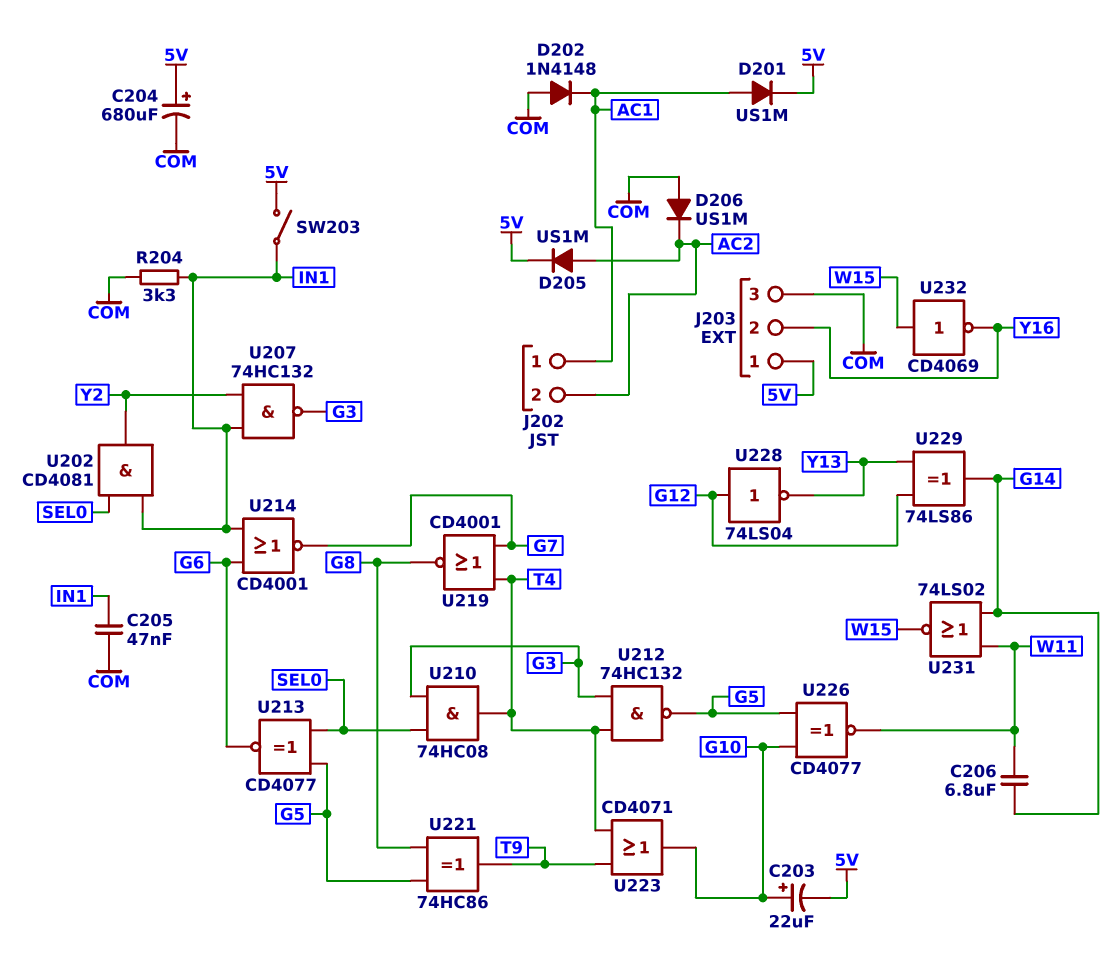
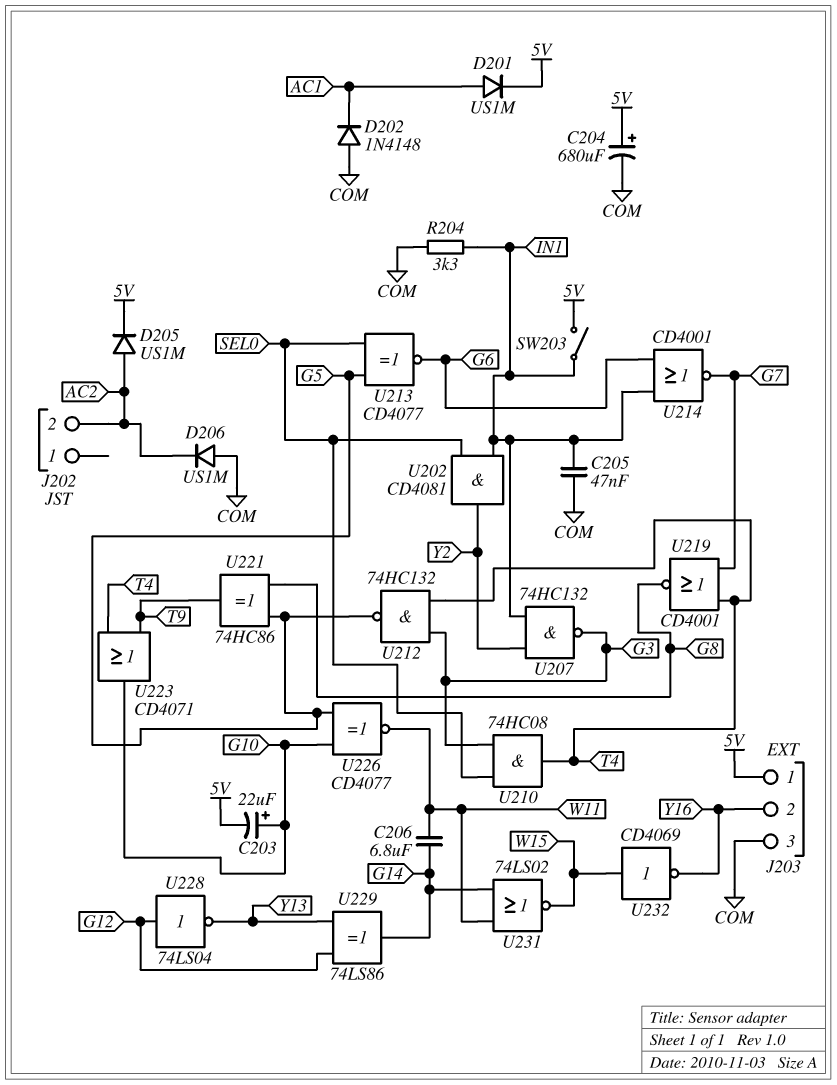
J202 pin 1: AC1 -> none

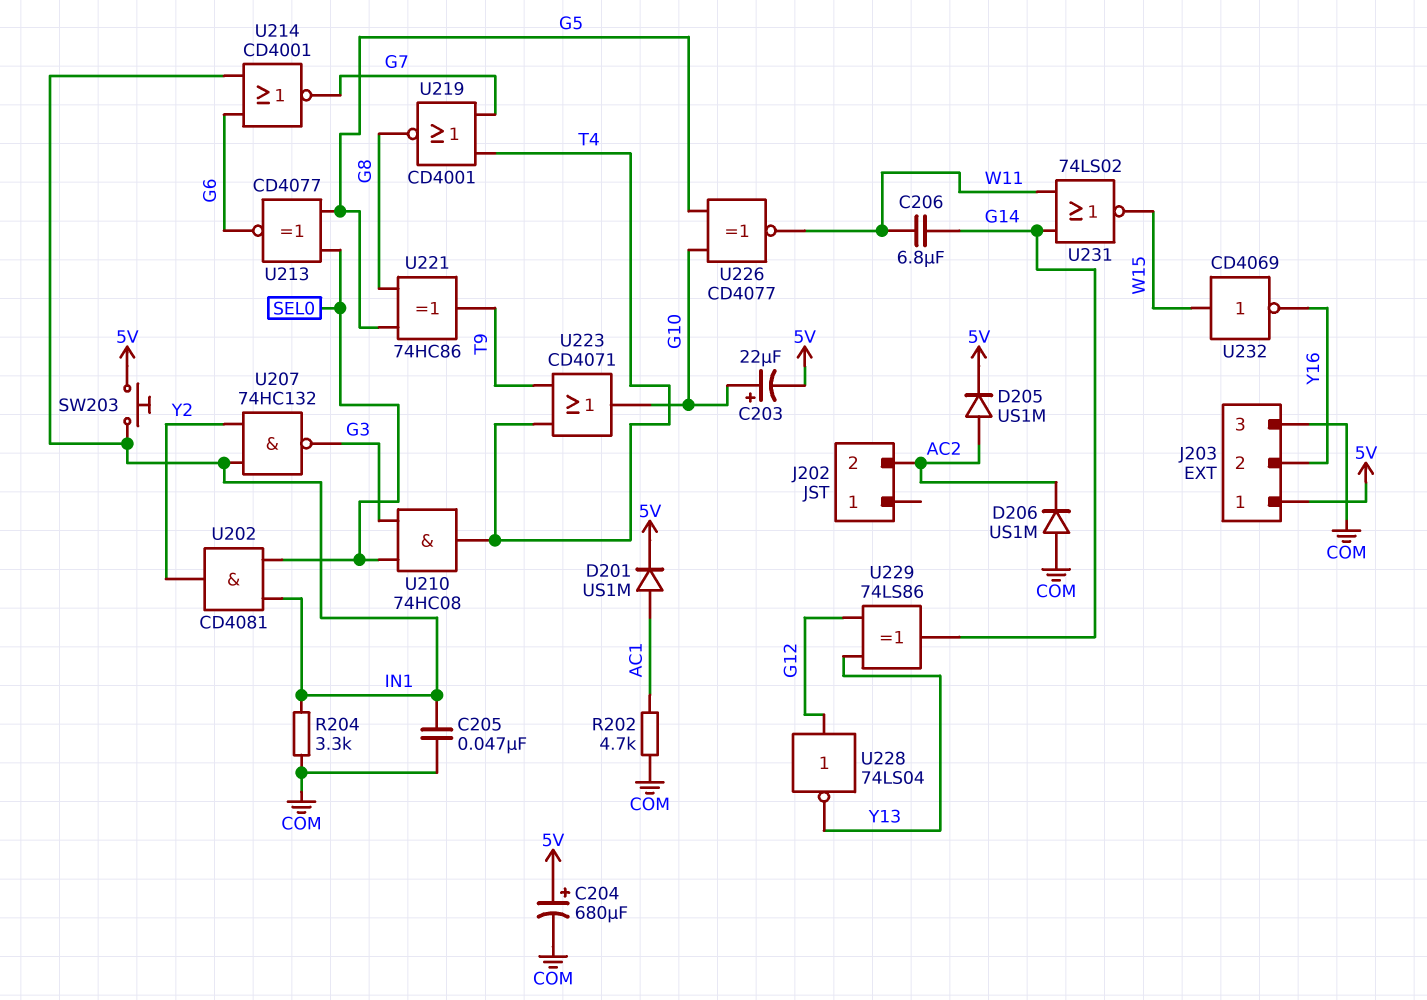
D202: diode 1N4148 (A COM, K AC1) -> none
R202: none -> 4.7k (AC1, COM)
SW203: switch (5V, IN1) -> button (5V, IN1)
U212: NAND 74HC132 (in G3, in T4, out G5) -> none

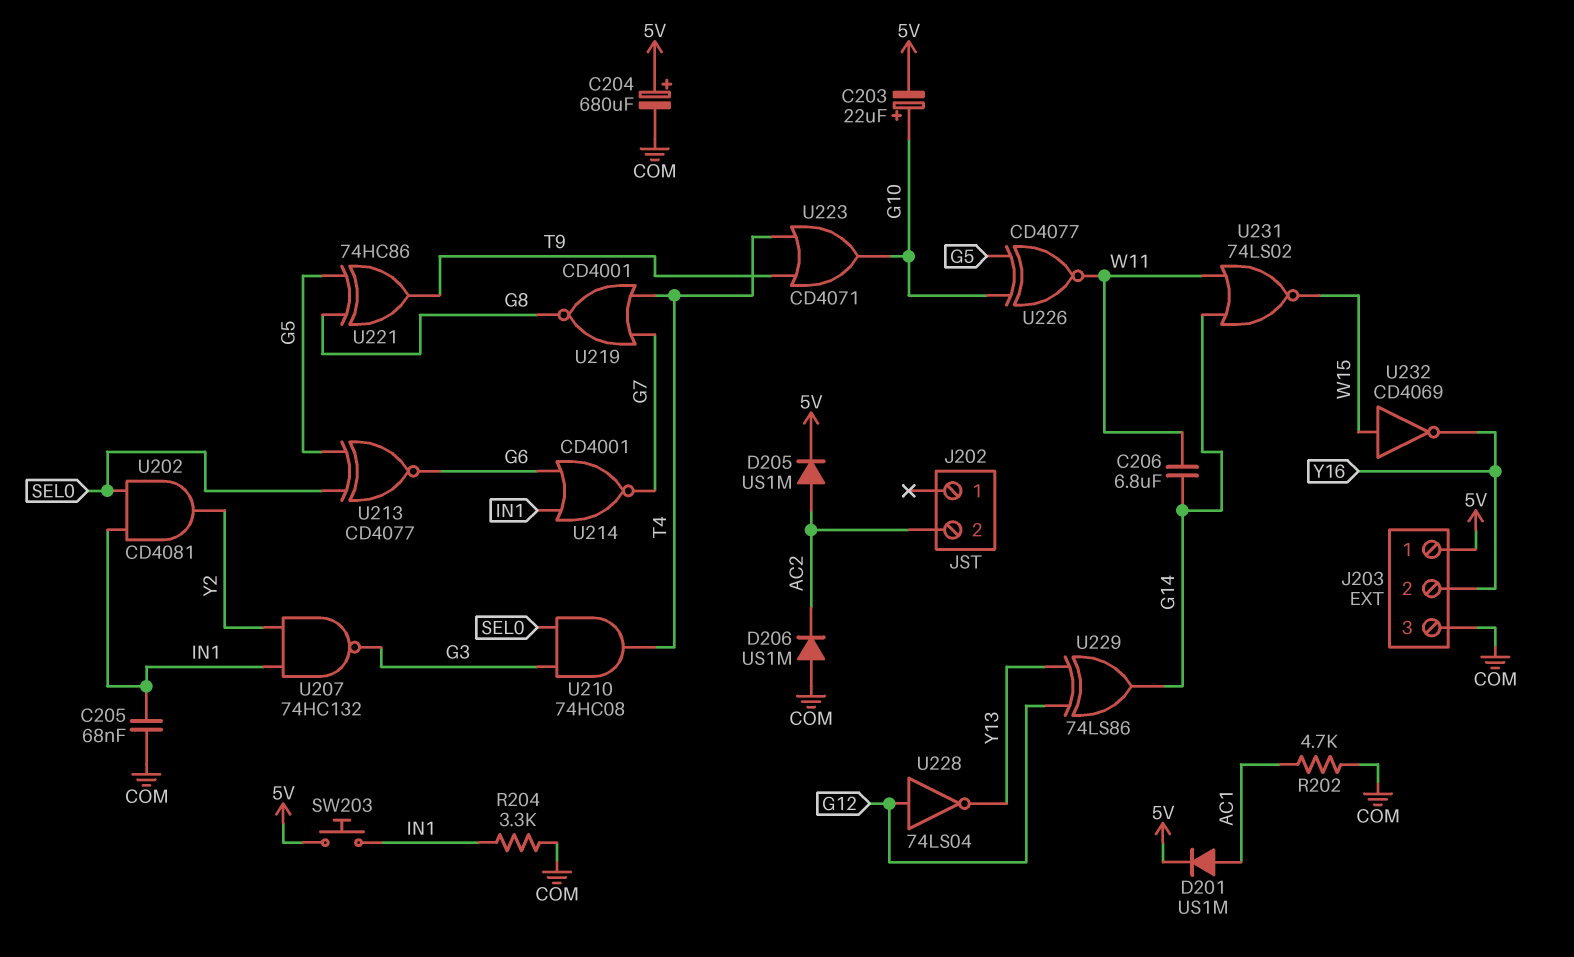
C205: 47nF (COM, IN1) -> 68nF (COM, IN1)

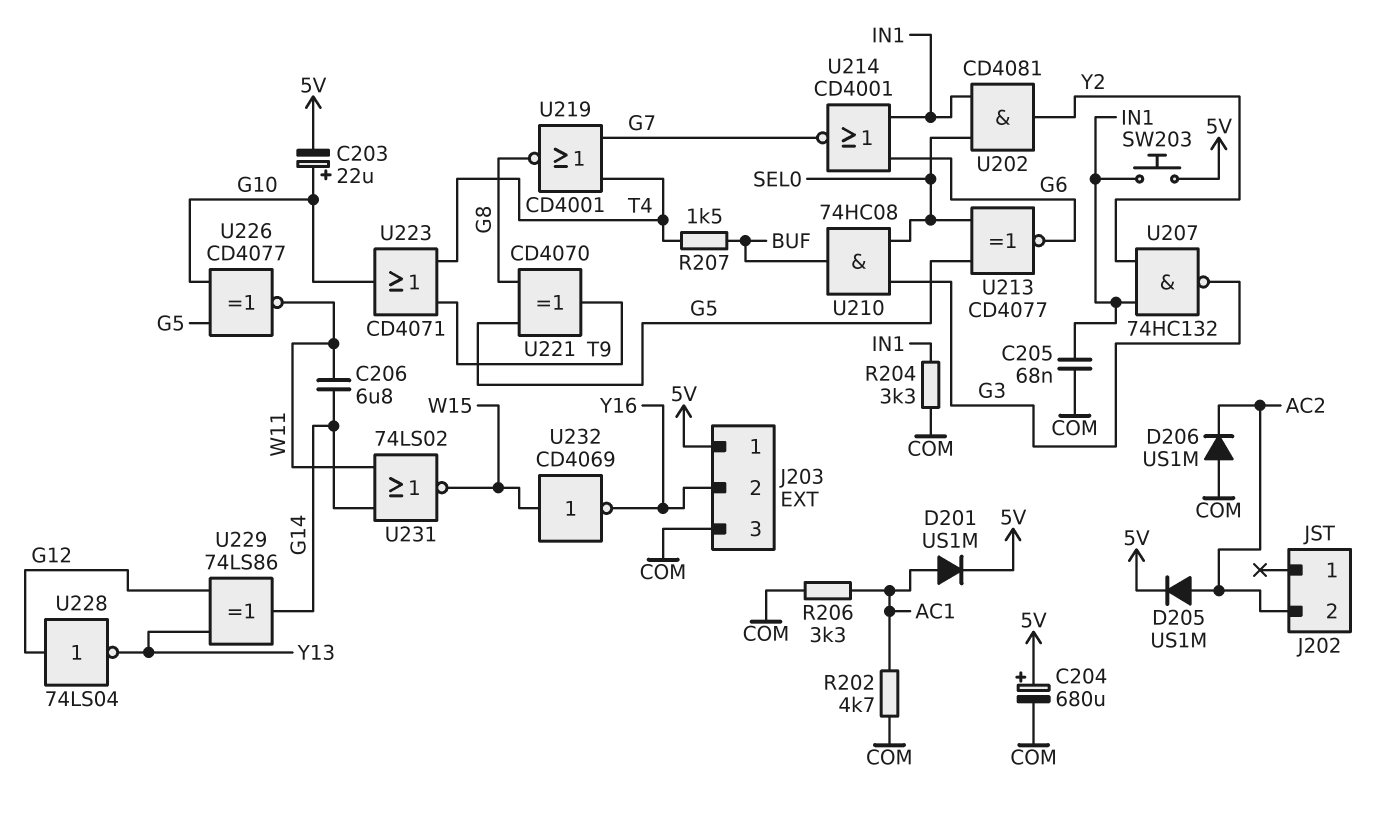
R206: none -> 3.3k (AC1, COM)
R207: none -> 1.5k (BUF, T4)
U210: AND 74HC08 (in G3, in SEL0, out T4) -> AND 74HC08 (in G3, in SEL0, out BUF)
U221: XOR 74HC86 (in G5, in G8, out T9) -> XOR CD4070 (in G5, in G8, out T9)

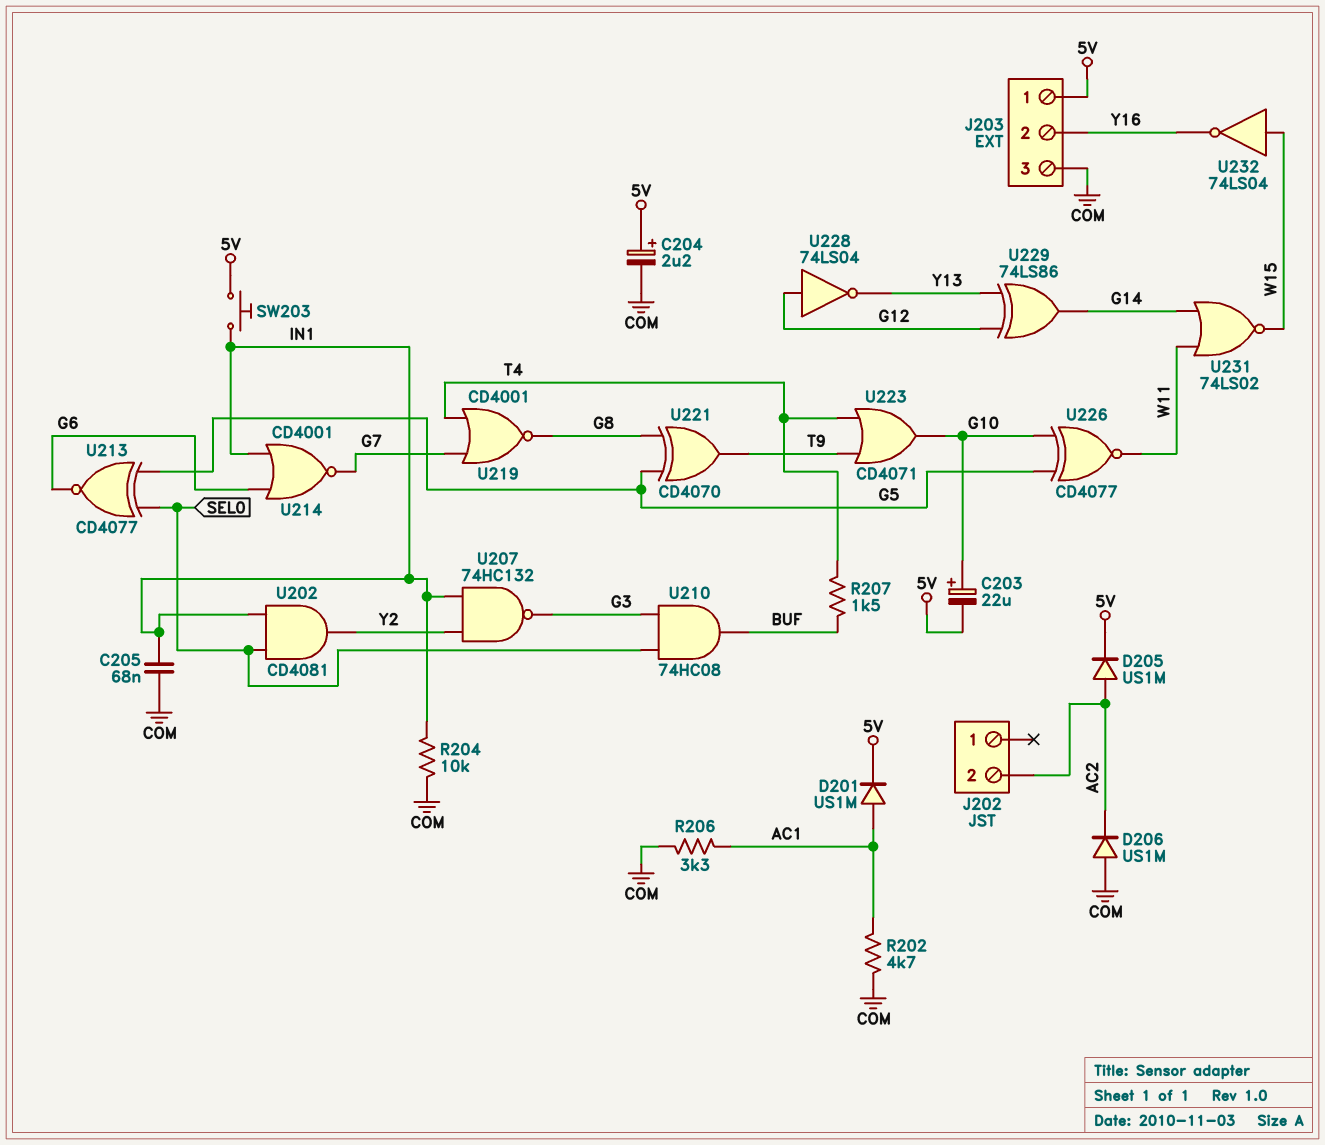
C204: 680uF (plus 5V, minus COM) -> 2.2uF (plus 5V, minus COM)
C206: 6.8uF (G14, W11) -> none
R204: 3.3k (COM, IN1) -> 10k (COM, IN1)
U232: NOT CD4069 (in W15, out Y16) -> NOT 74LS04 (in W15, out Y16)

